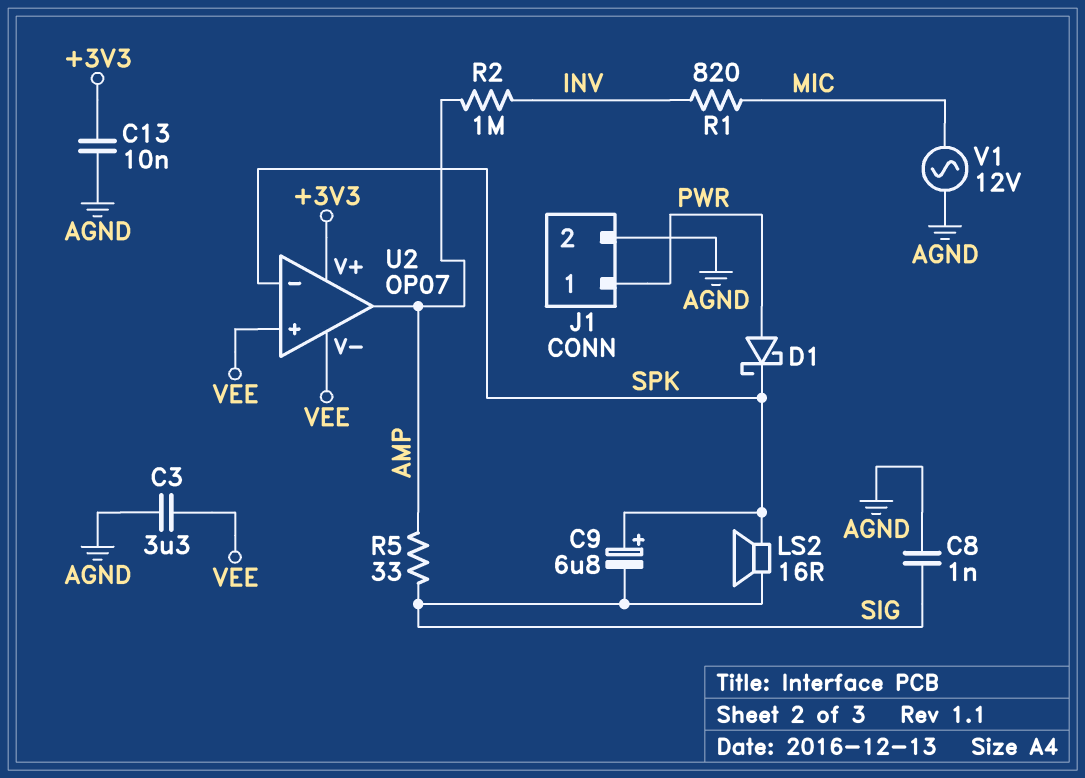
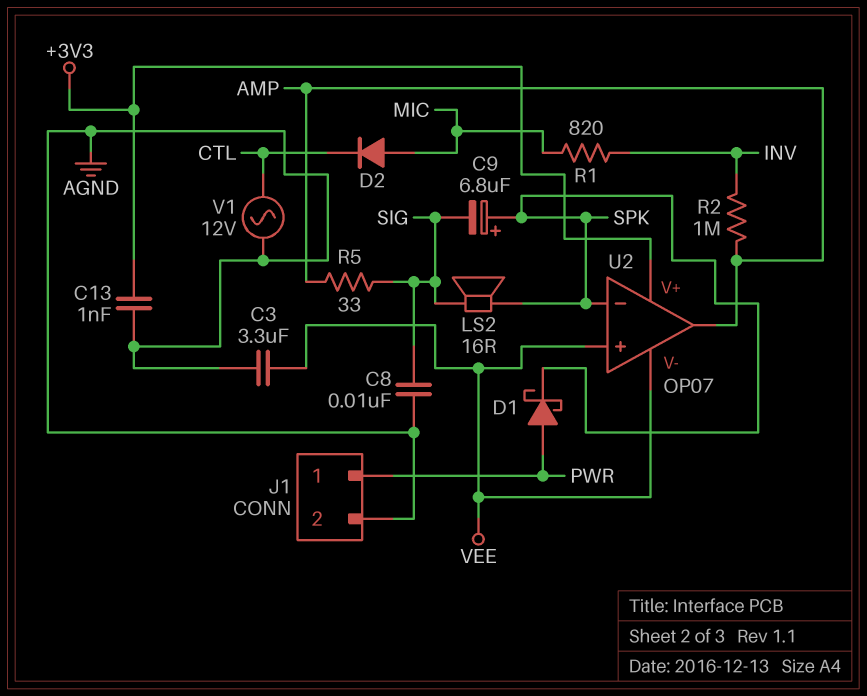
C8: 1nF (AGND, SIG) -> 10nF (AGND, SIG)
C13: 10nF (+3V3, AGND) -> 1nF (+3V3, AGND)
D2: none -> diode (A MIC, K CTL)
V1: AC 12V (AGND, MIC) -> AC 12V (AGND, CTL)

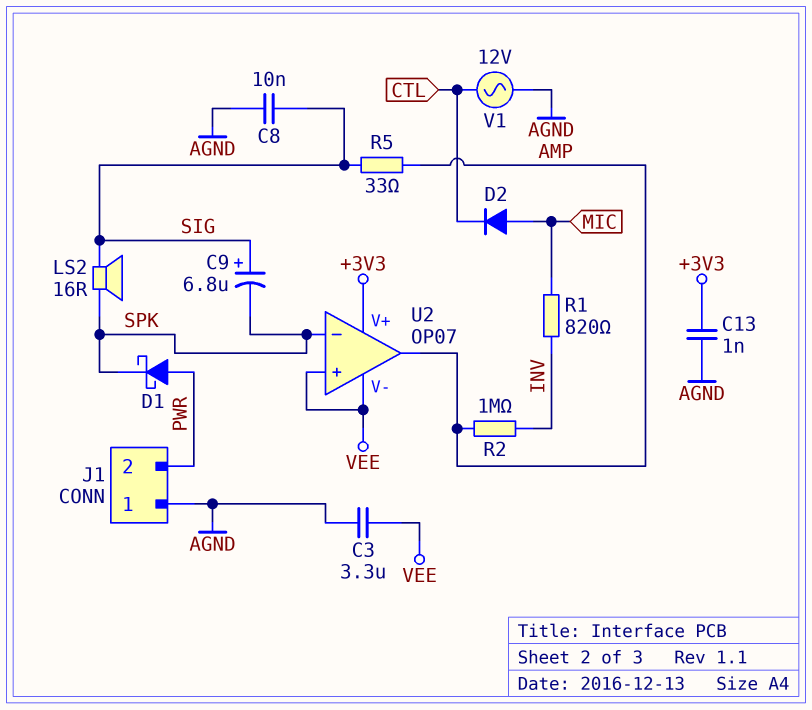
C9: 6.8uF (plus SPK, minus SIG) -> 6.8uF (plus SIG, minus SPK)
J1 pin 1: PWR -> AGND
J1 pin 2: AGND -> PWR

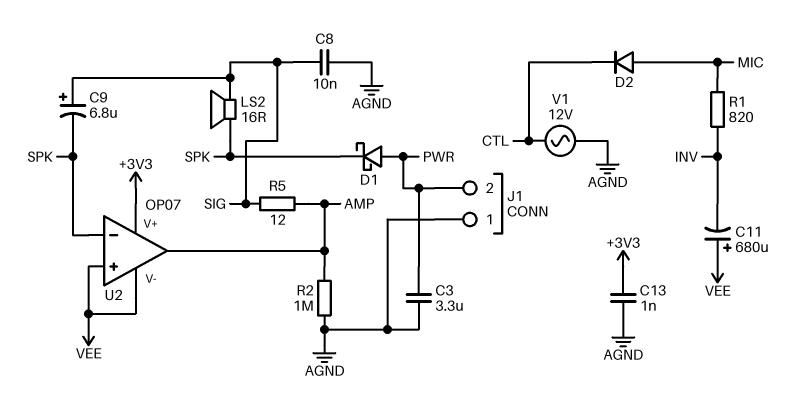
C3: 3.3uF (AGND, VEE) -> 3.3uF (AGND, PWR)
C11: none -> 680uF (plus VEE, minus INV)
R2: 1M (AMP, INV) -> 1M (AGND, AMP)
R5: 33 (AMP, SIG) -> 12 (AMP, SIG)

